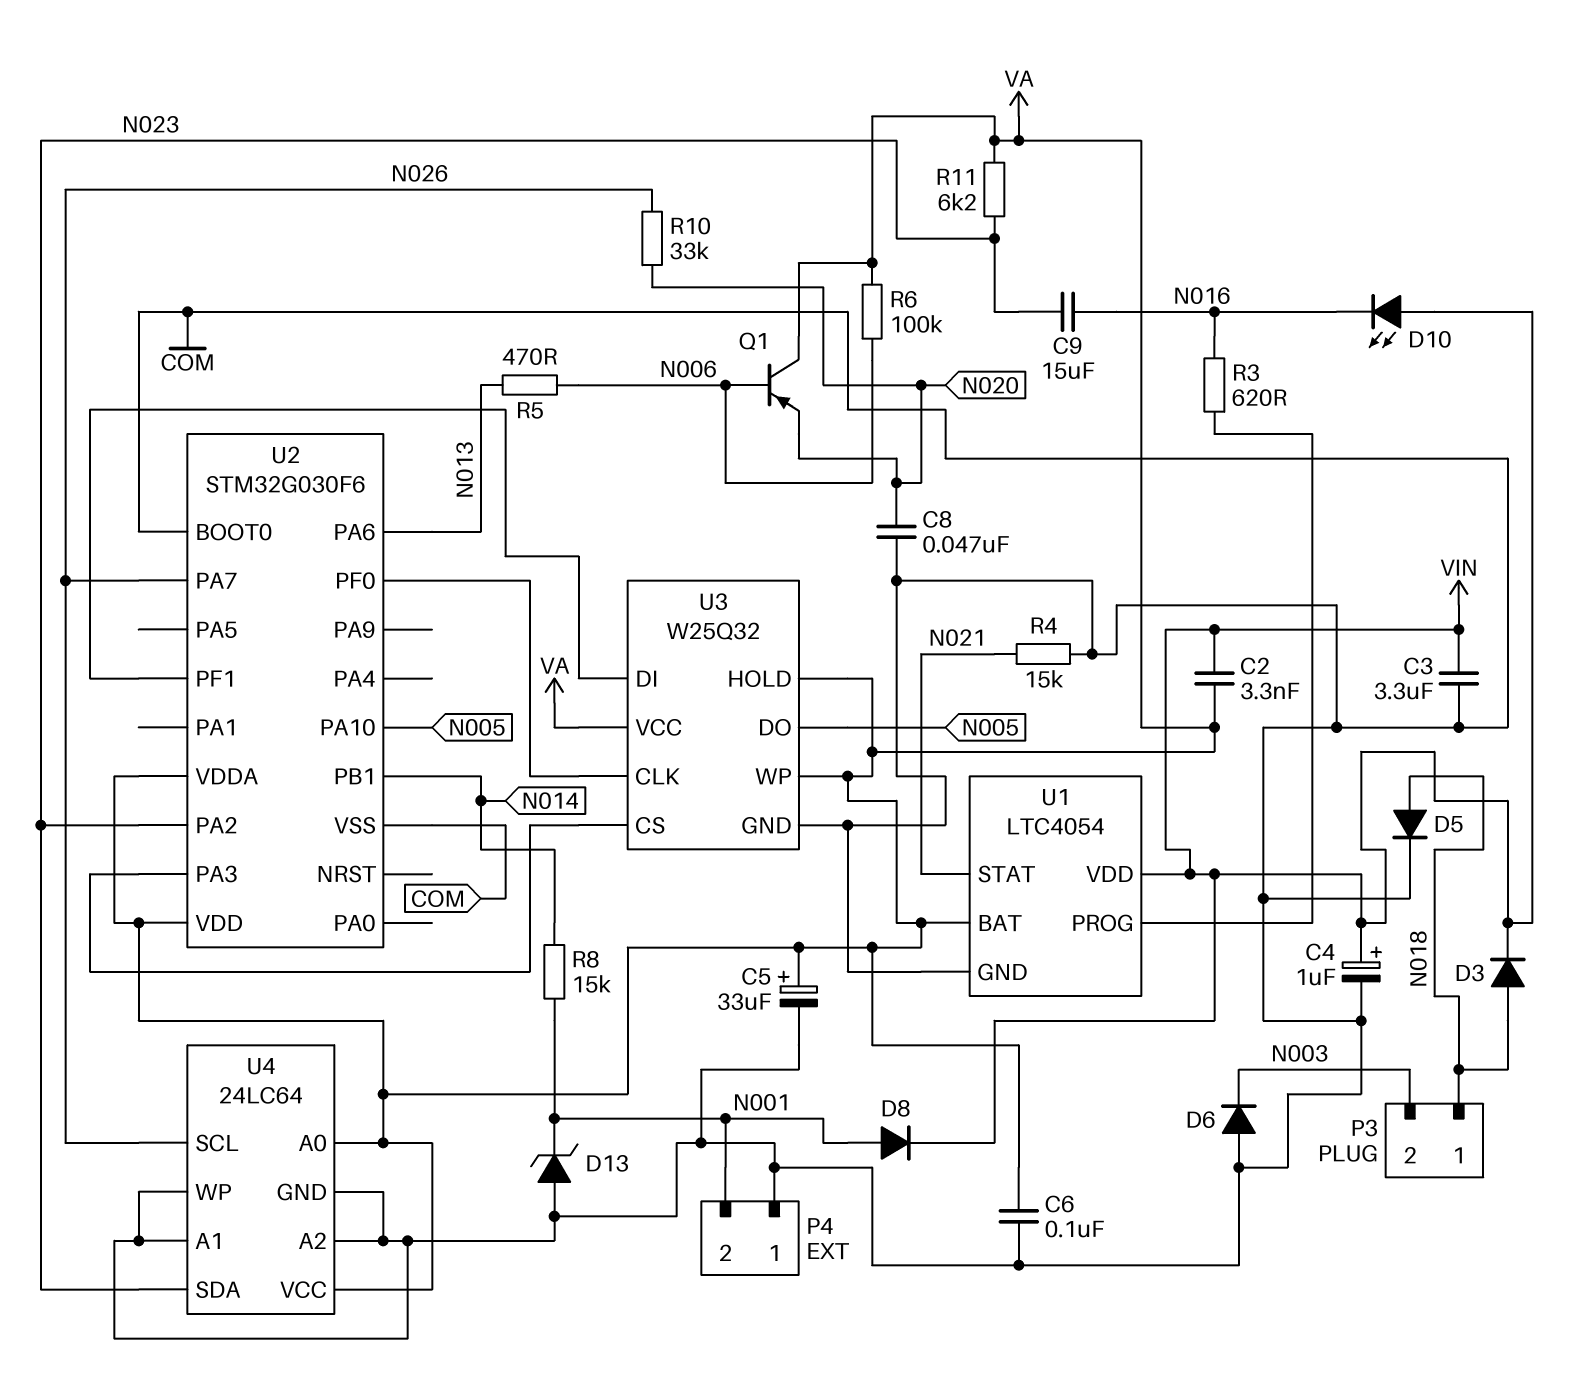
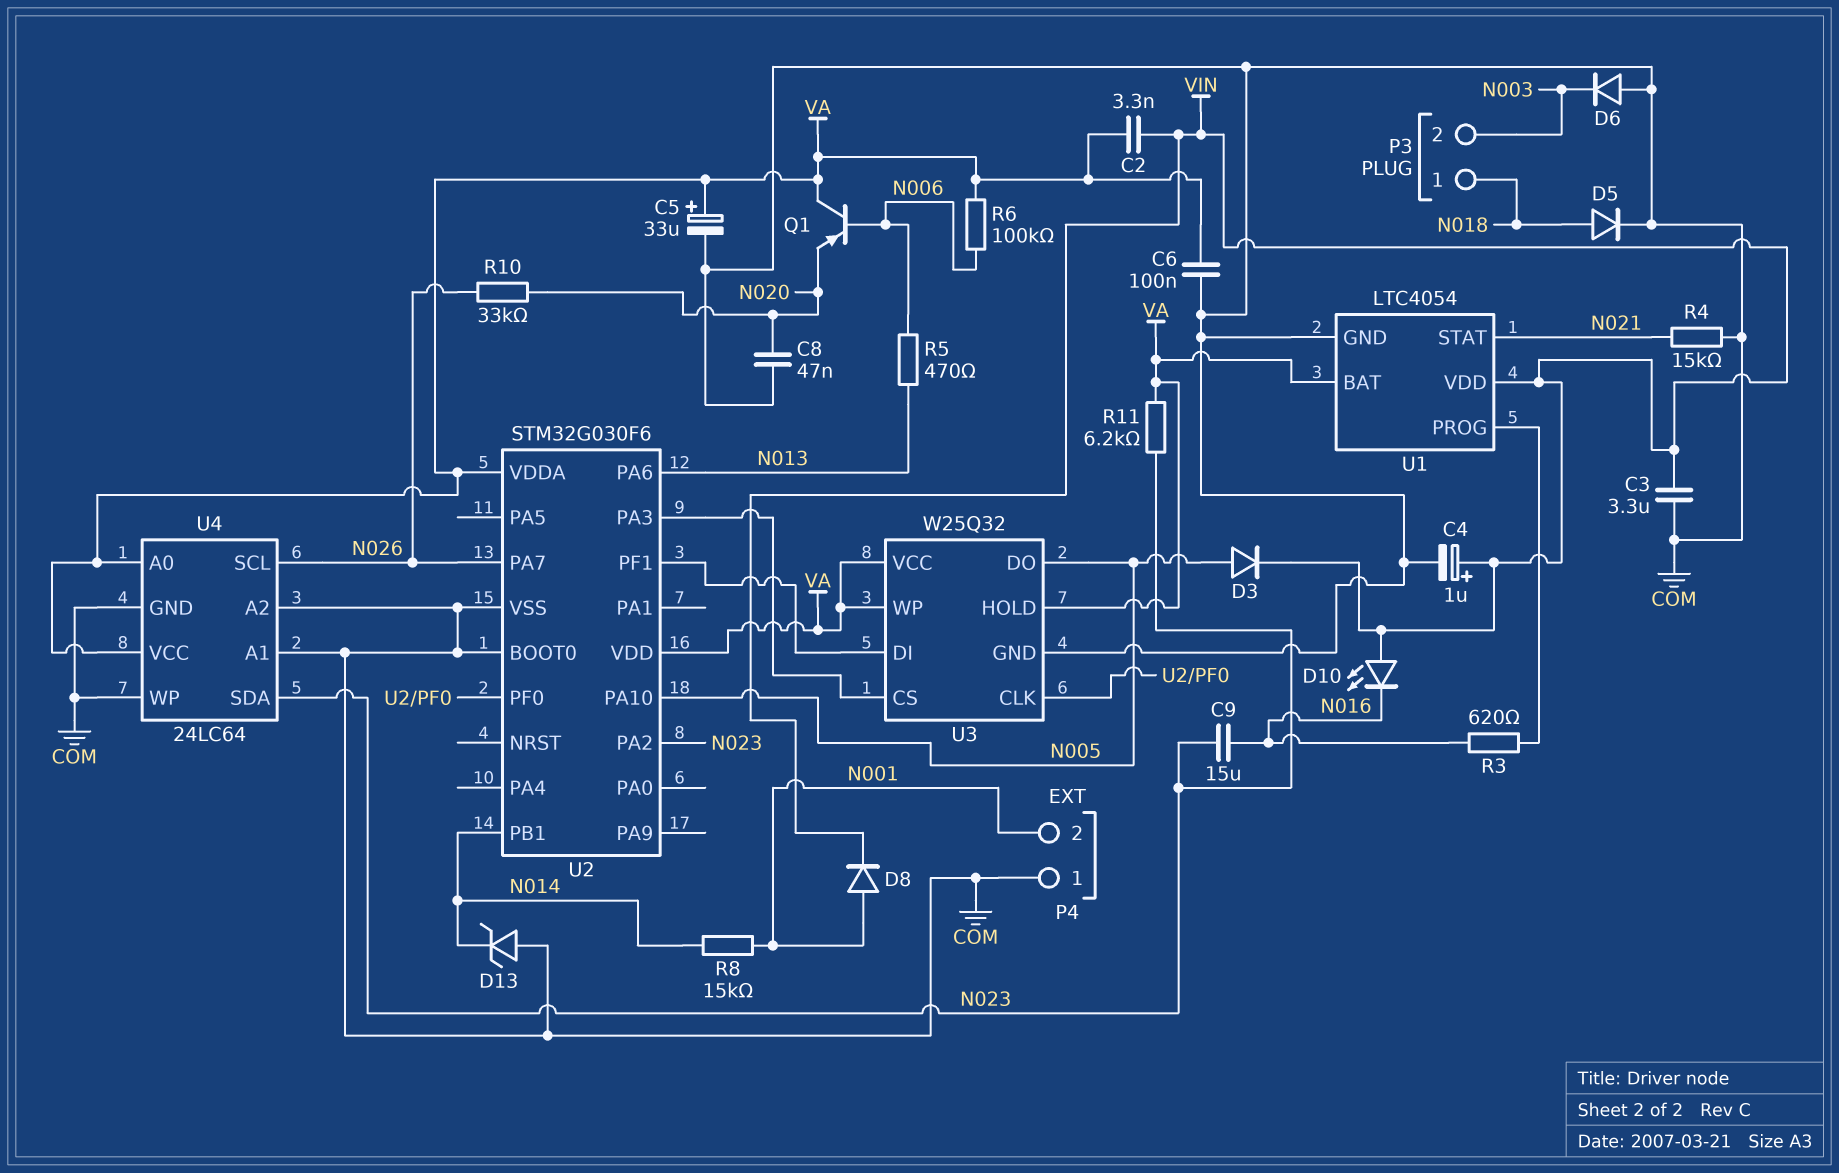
D3: diode (A N018, K VIN) -> diode (A N005, K VIN)
D13: zener (A COM, K N001) -> zener (A COM, K N014)

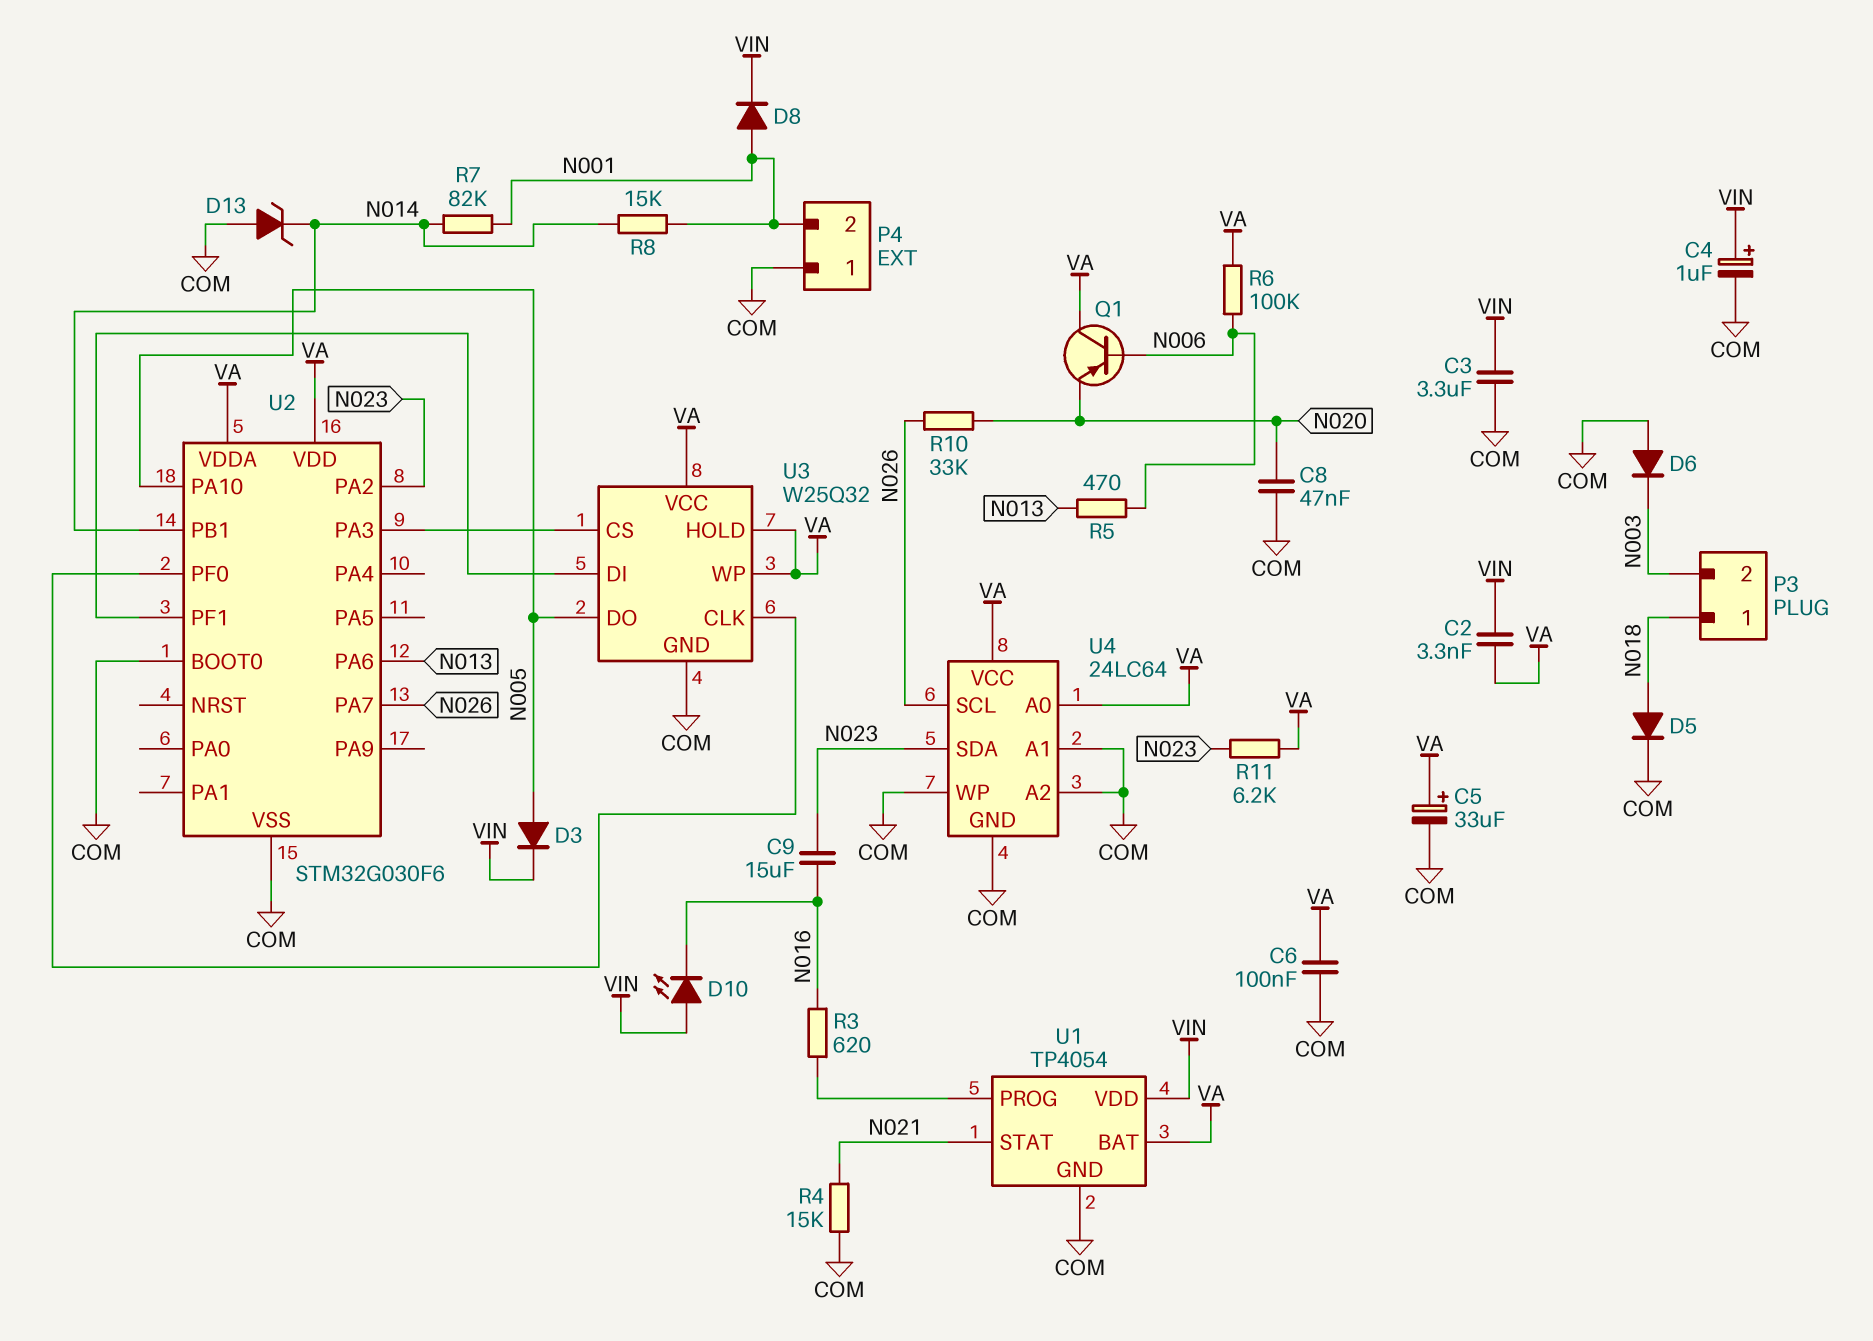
R7: none -> 82k (N001, N014)
U1: LTC4054 -> TP4054

